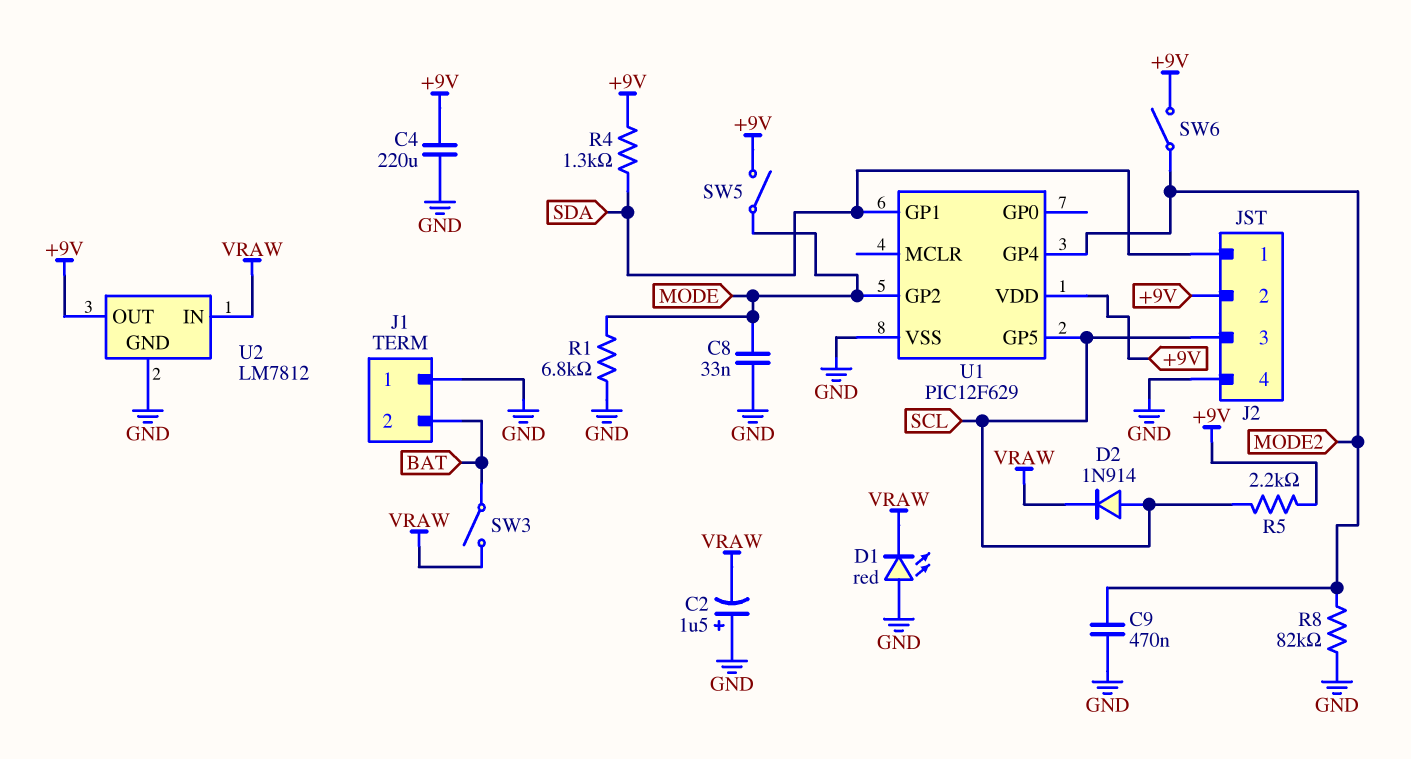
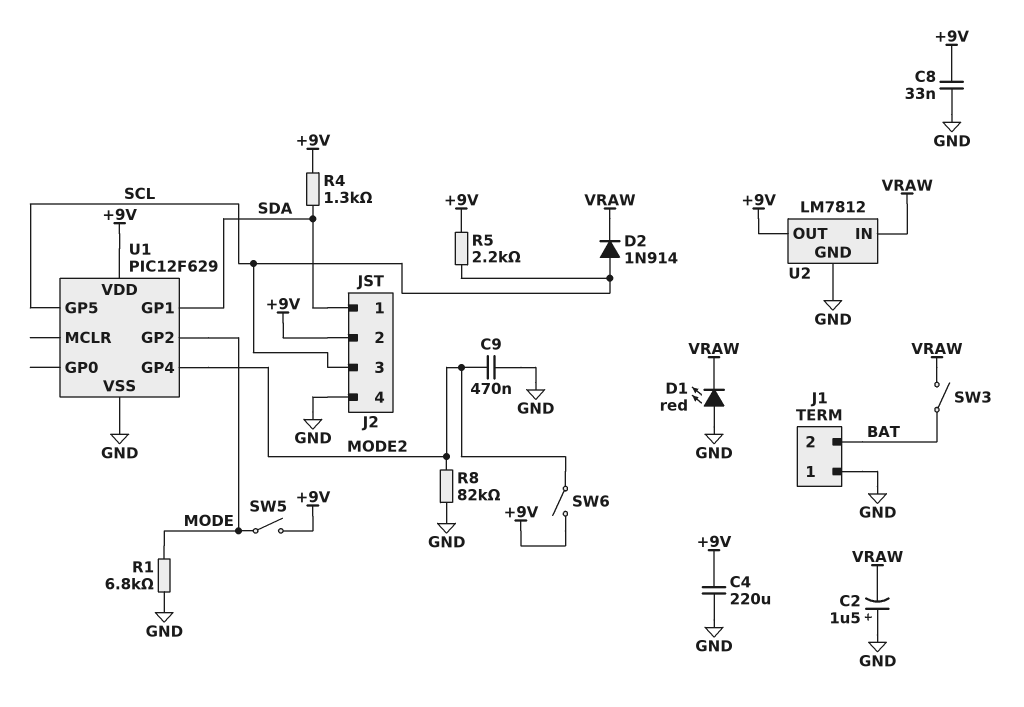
C8: 33nF (GND, MODE) -> 33nF (+9V, GND)

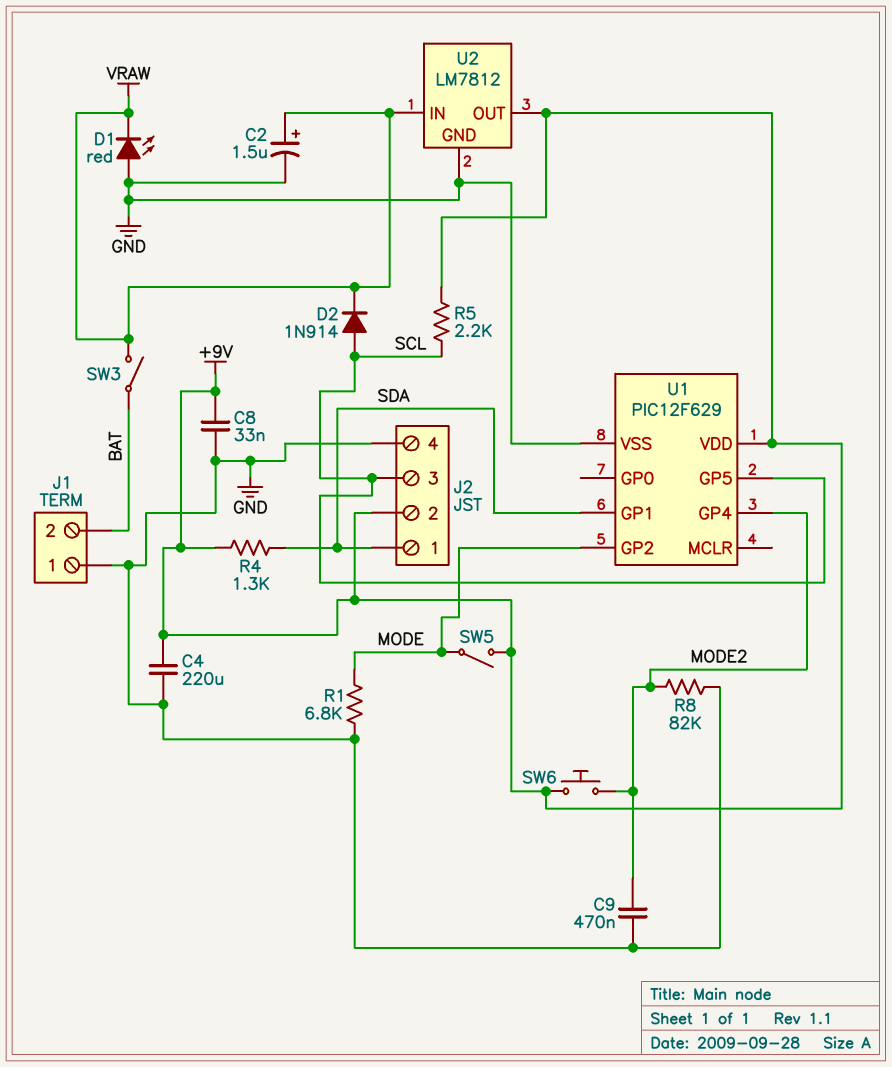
C2: 1.5uF (plus GND, minus VRAW) -> 1.5uF (plus VRAW, minus GND)
SW6: switch (+9V, MODE2) -> button (+9V, MODE2)

